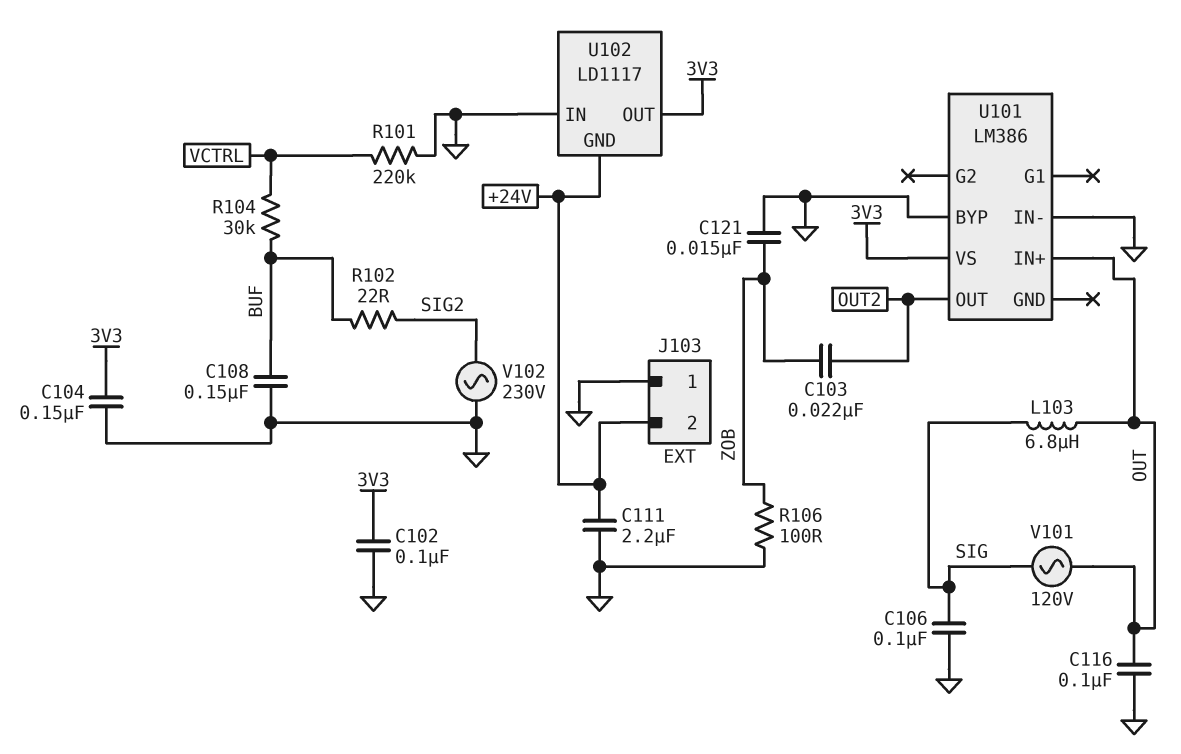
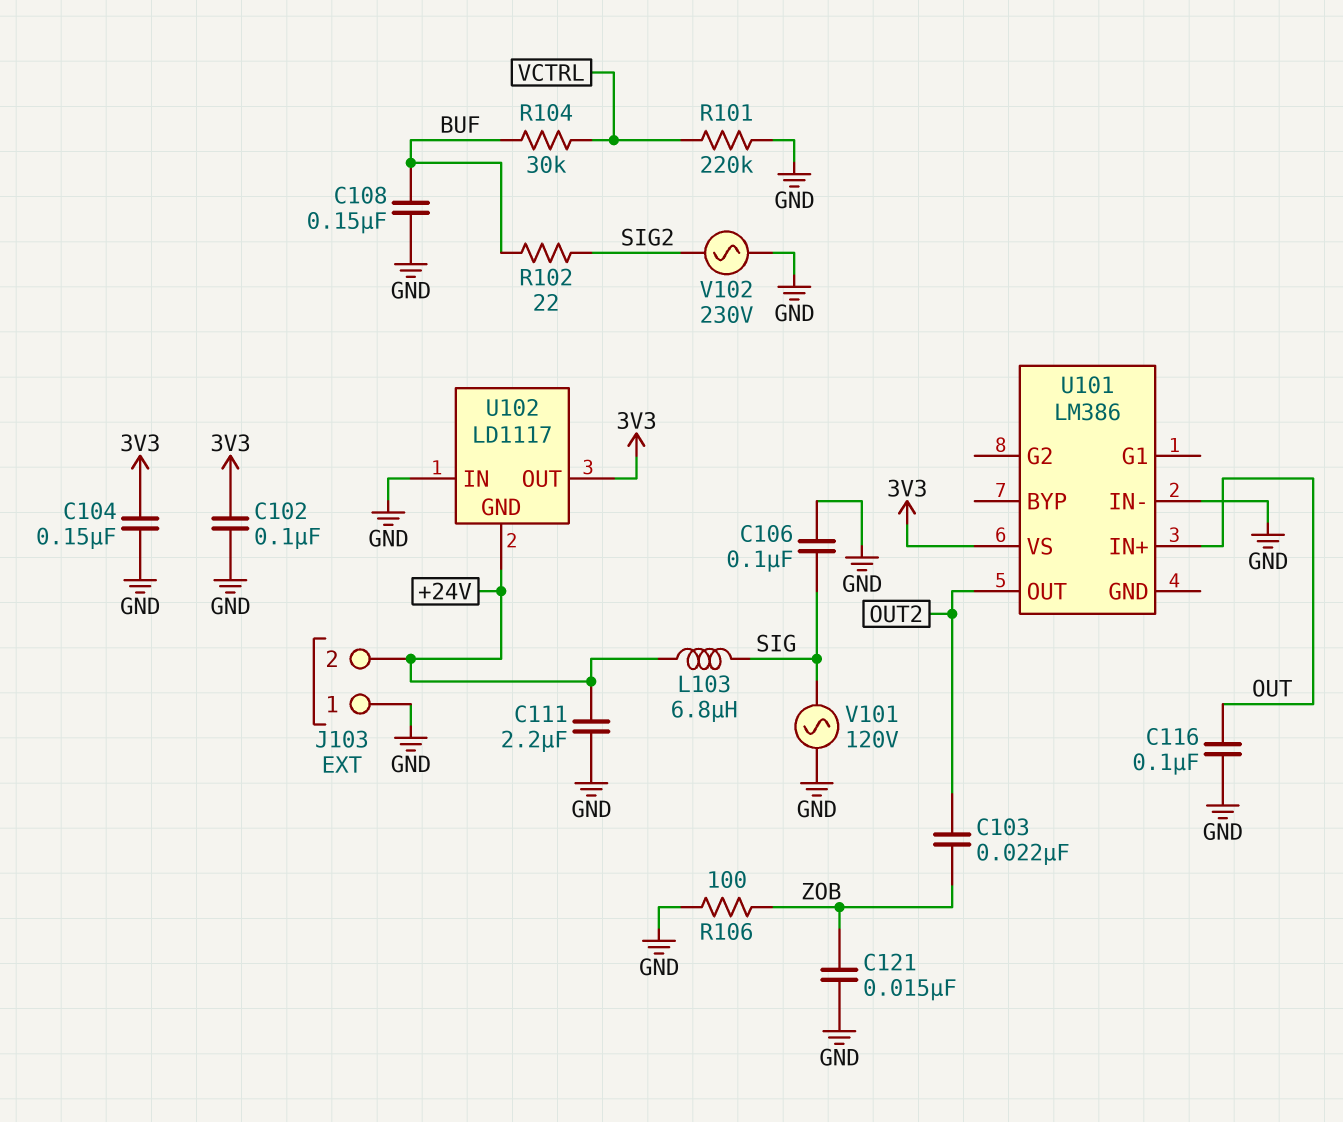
L103: 6.8uH (OUT, SIG) -> 6.8uH (+24V, SIG)
U101 pin BYP: GND -> none
V101: AC 120V (OUT, SIG) -> AC 120V (GND, SIG)

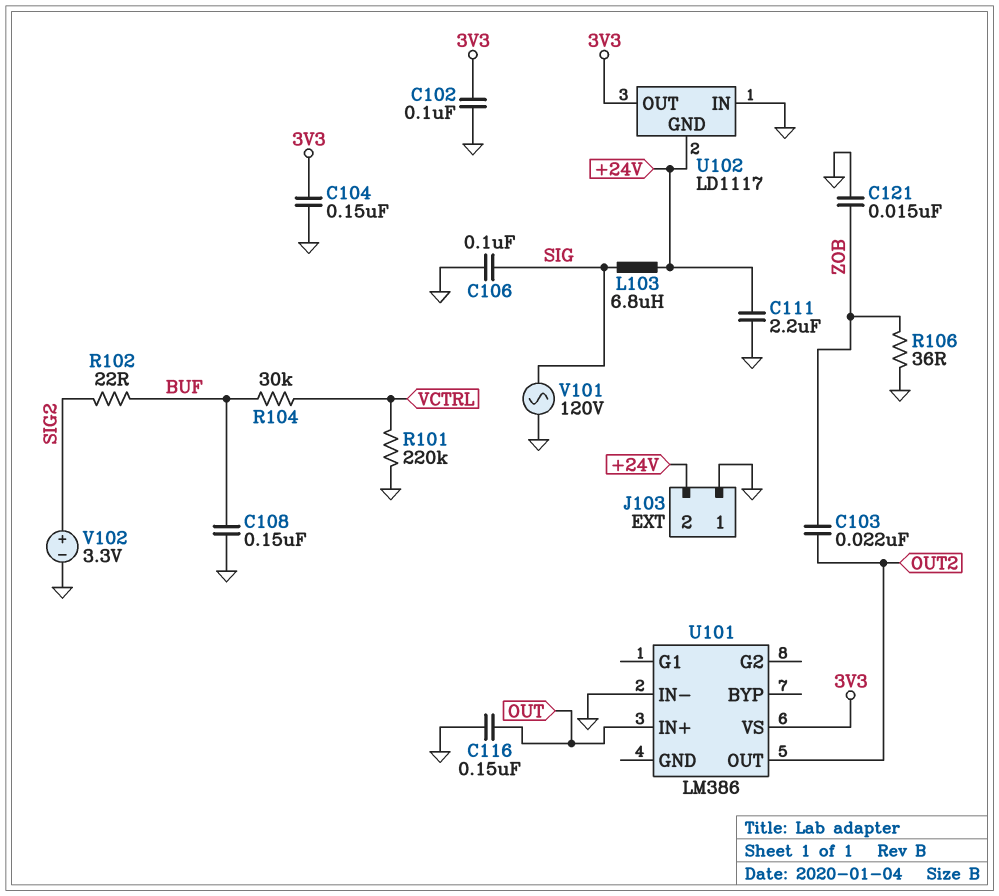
C116: 100nF (GND, OUT) -> 150nF (GND, OUT)
R106: 100 (GND, ZOB) -> 36 (GND, ZOB)
V102: AC 230V (GND, SIG2) -> 3.3V (plus SIG2, minus GND)

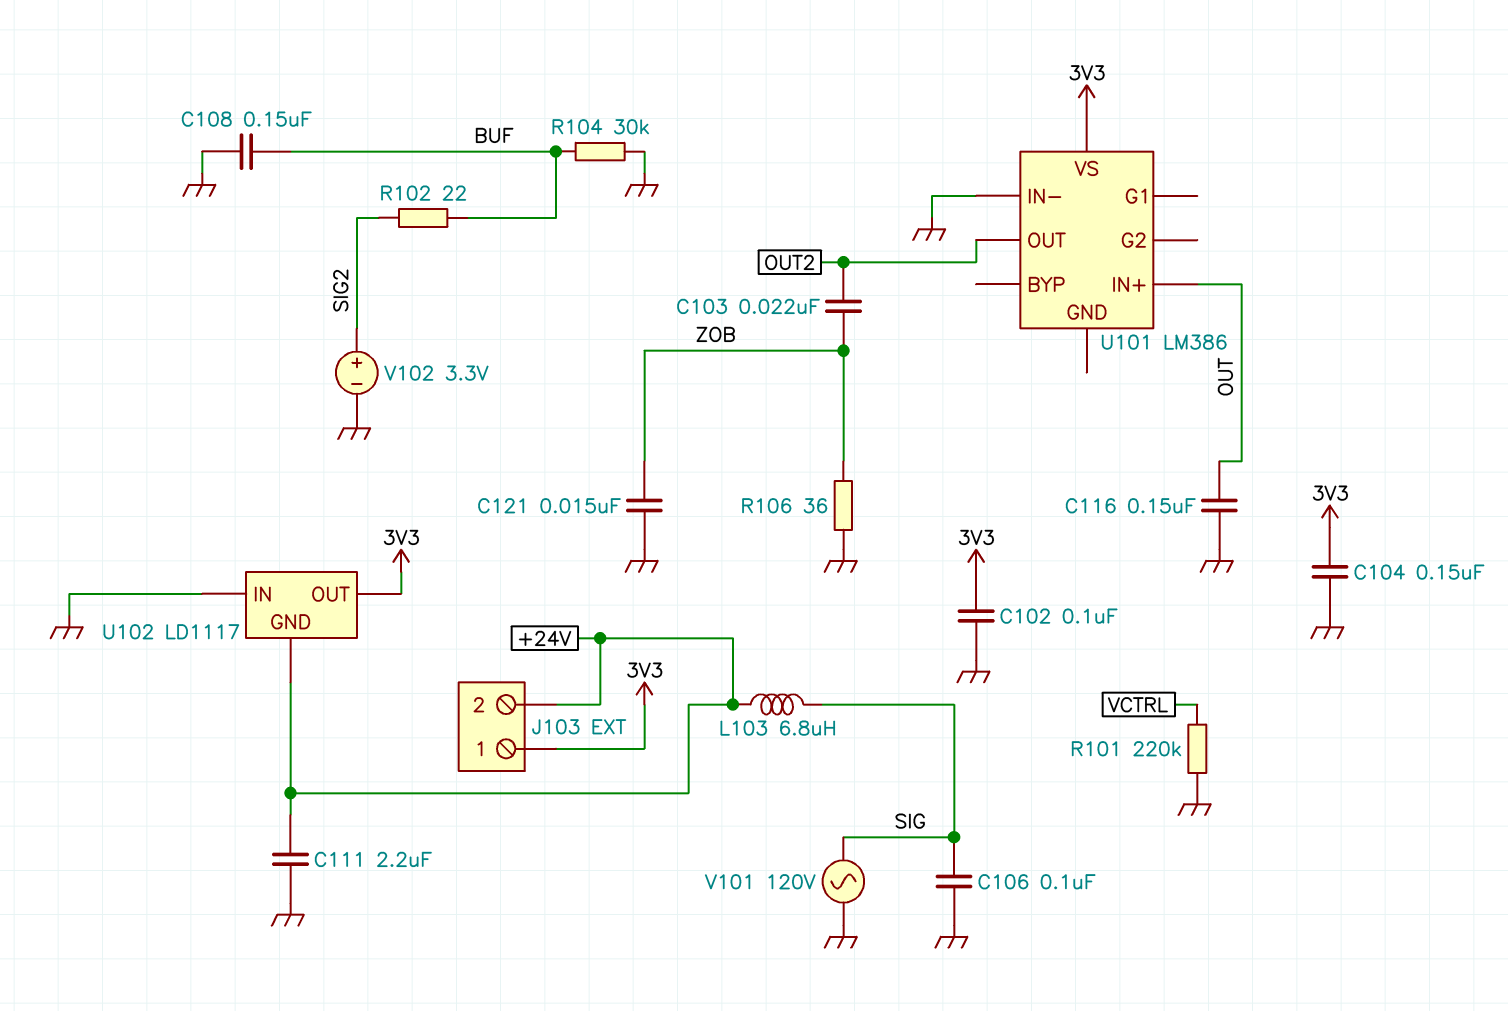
J103 pin 1: GND -> 3V3
R104: 30k (BUF, VCTRL) -> 30k (BUF, GND)

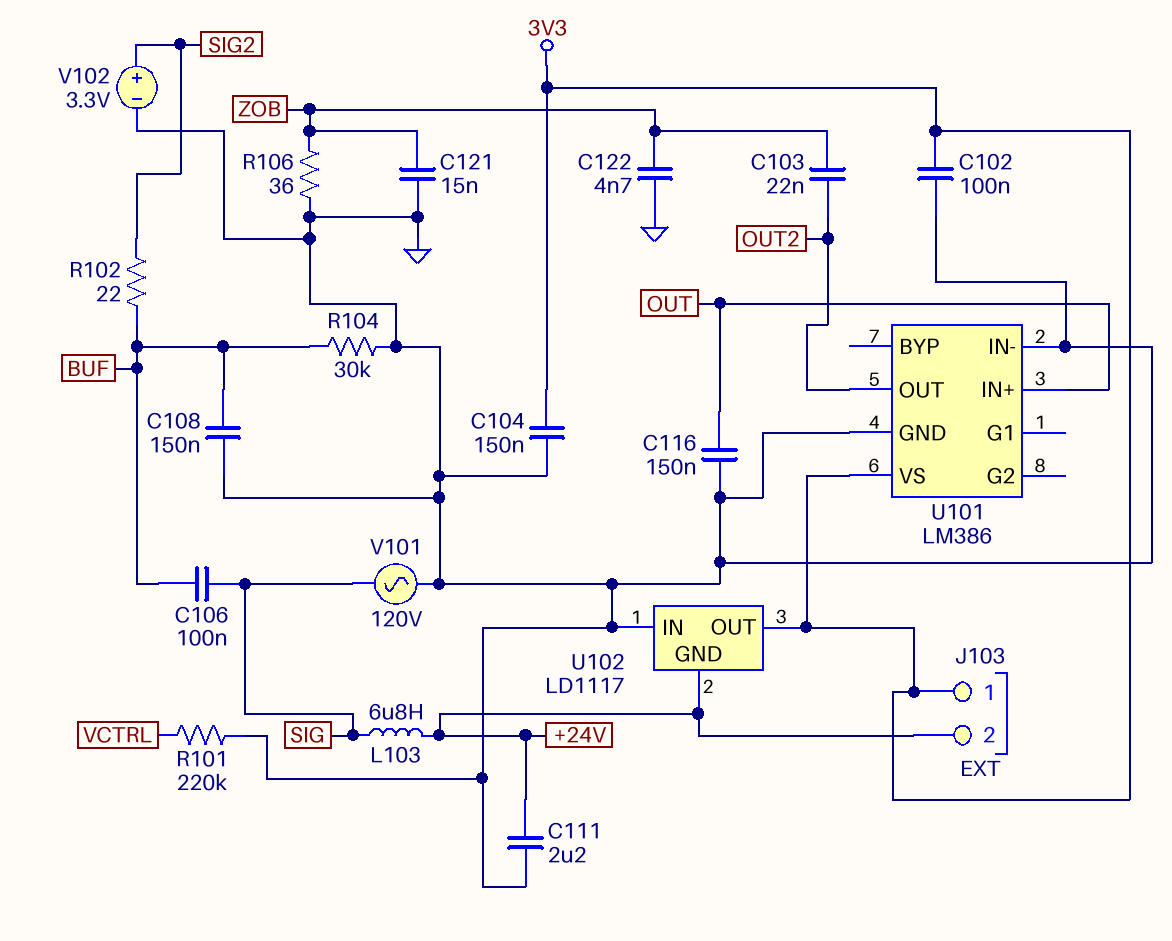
C106: 100nF (GND, SIG) -> 100nF (BUF, SIG)
C122: none -> 4.7nF (GND, ZOB)
U101 pin GND: none -> GND

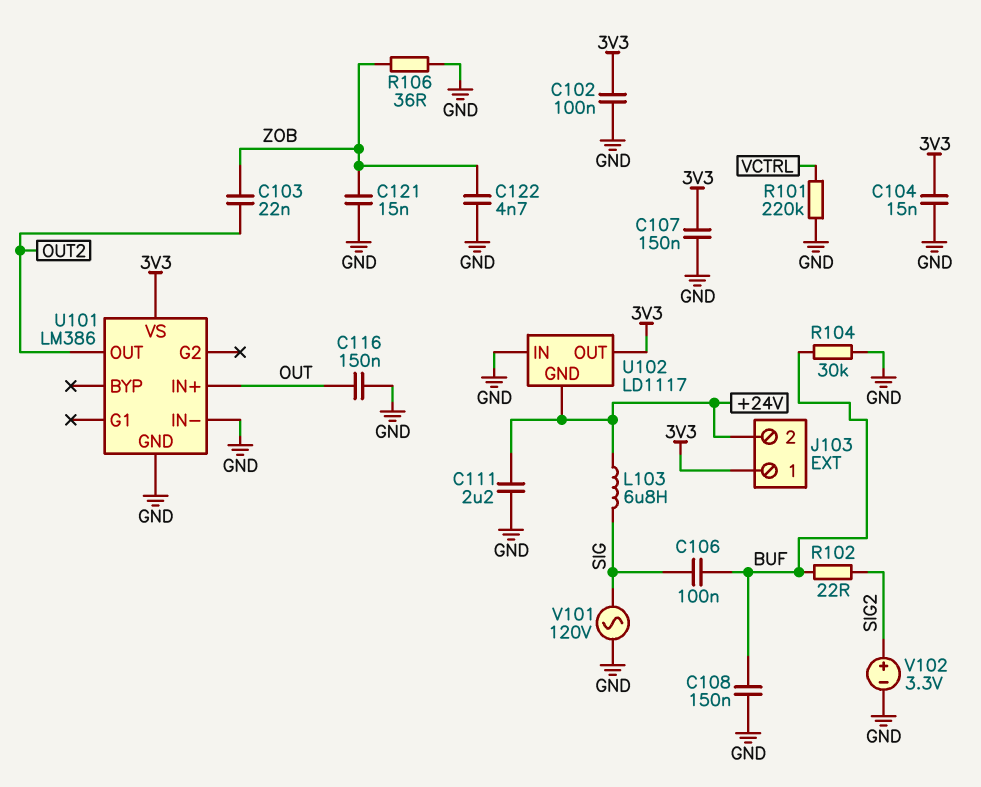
C104: 150nF (3V3, GND) -> 15nF (3V3, GND)
C107: none -> 150nF (3V3, GND)

